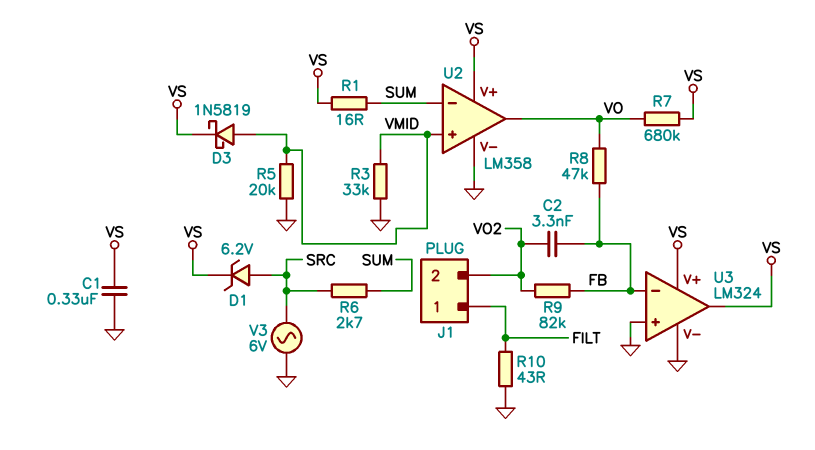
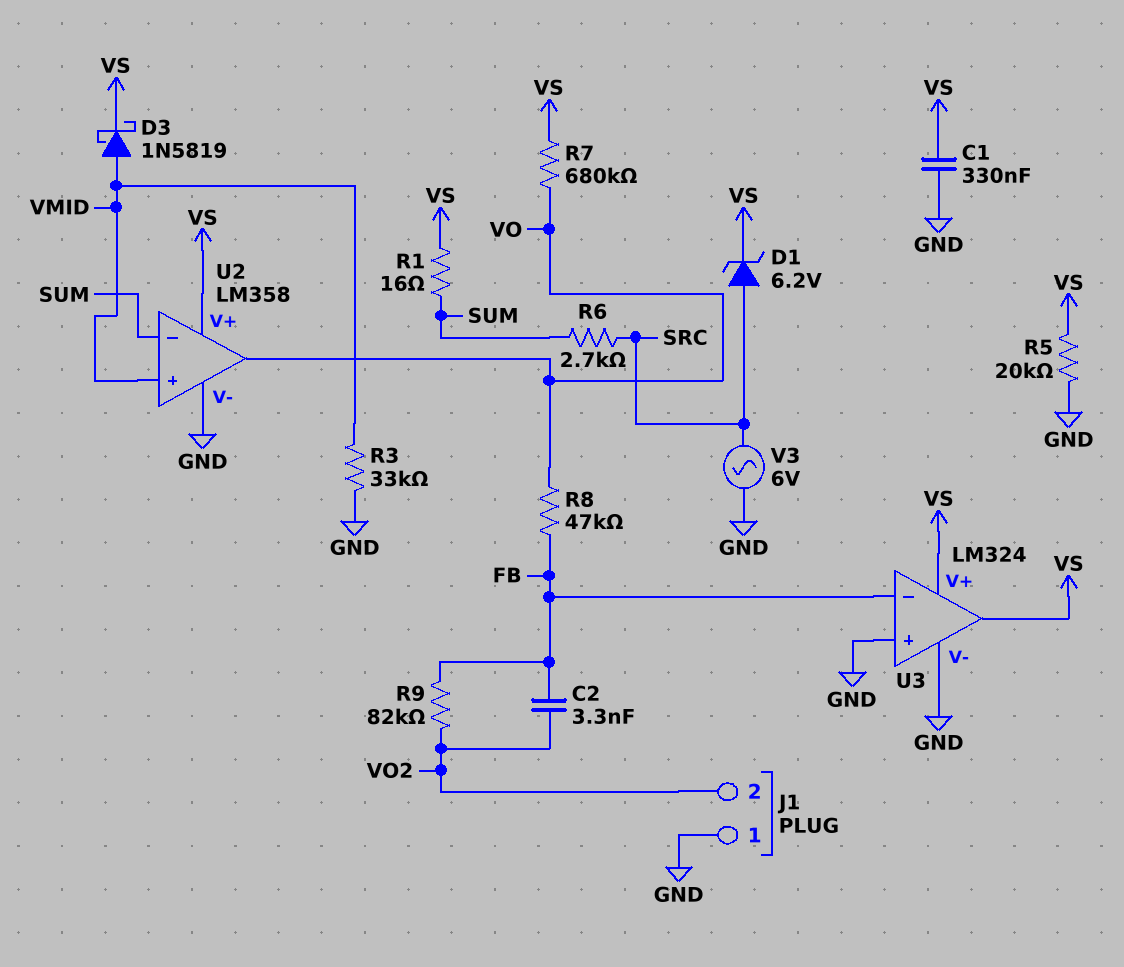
J1 pin 1: FILT -> GND
R5: 20k (GND, VMID) -> 20k (GND, VS)
R10: 43 (FILT, GND) -> none

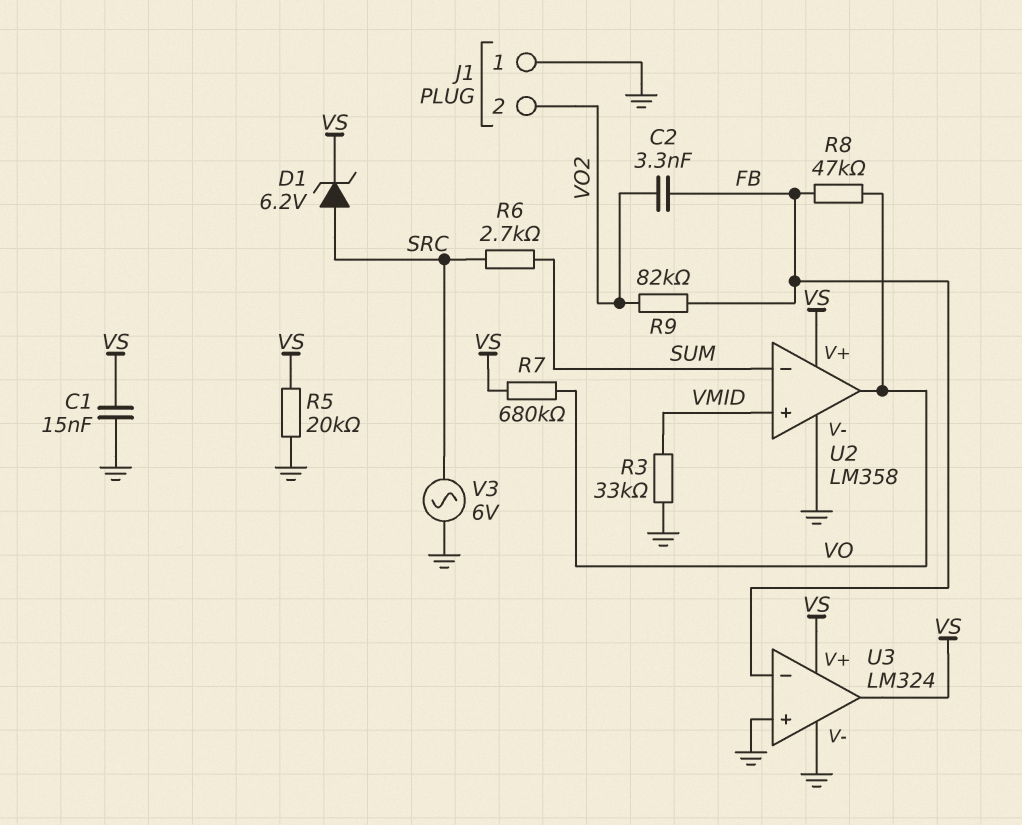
C1: 330nF (GND, VS) -> 15nF (GND, VS)
D3: schottky 1N5819 (A VMID, K VS) -> none
R1: 16 (SUM, VS) -> none

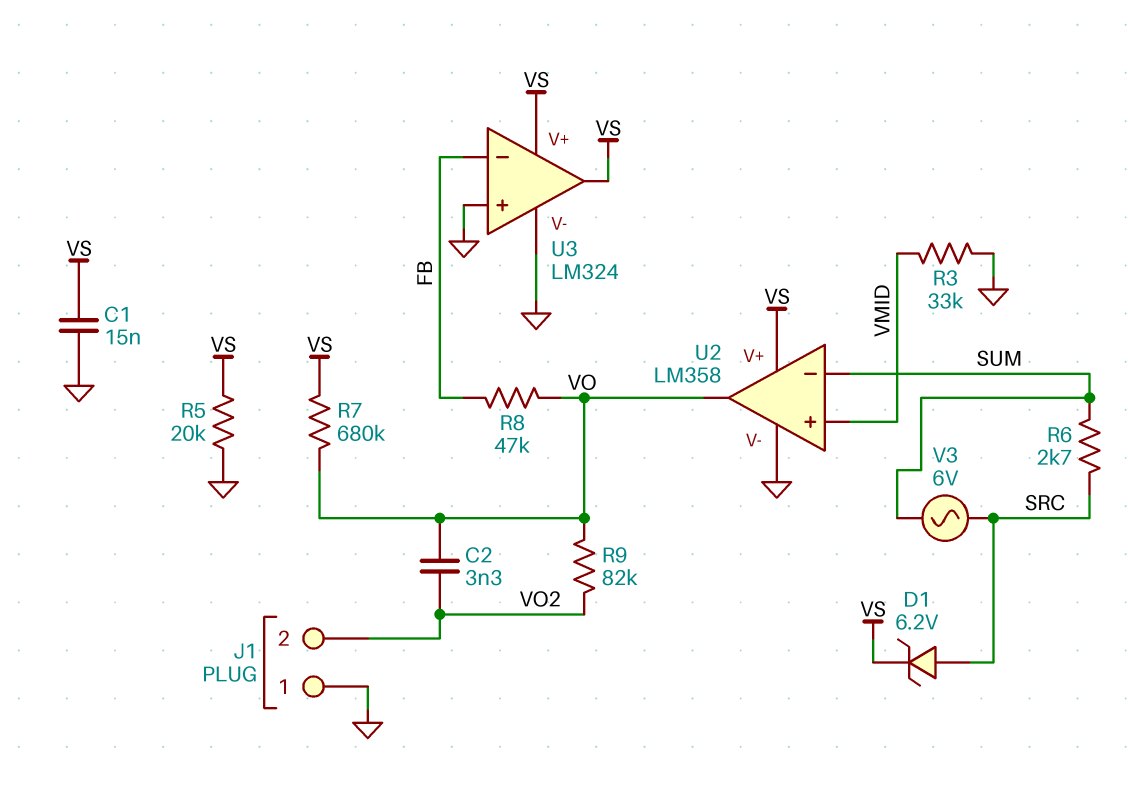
C2: 3.3nF (FB, VO2) -> 3.3nF (VO, VO2)
R9: 82k (FB, VO2) -> 82k (VO, VO2)
V3: AC 6V (GND, SRC) -> AC 6V (SRC, SUM)

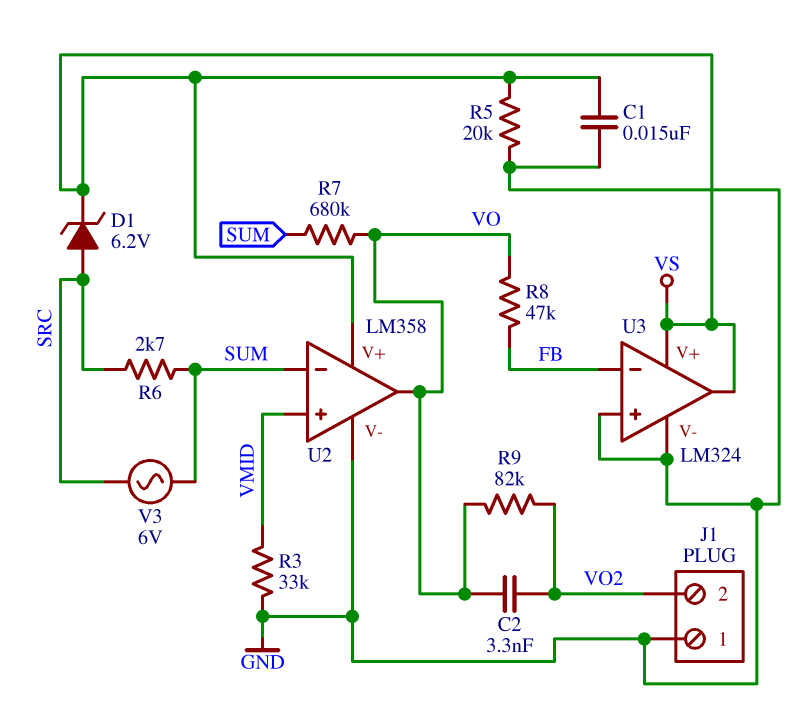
R7: 680k (VO, VS) -> 680k (SUM, VO)

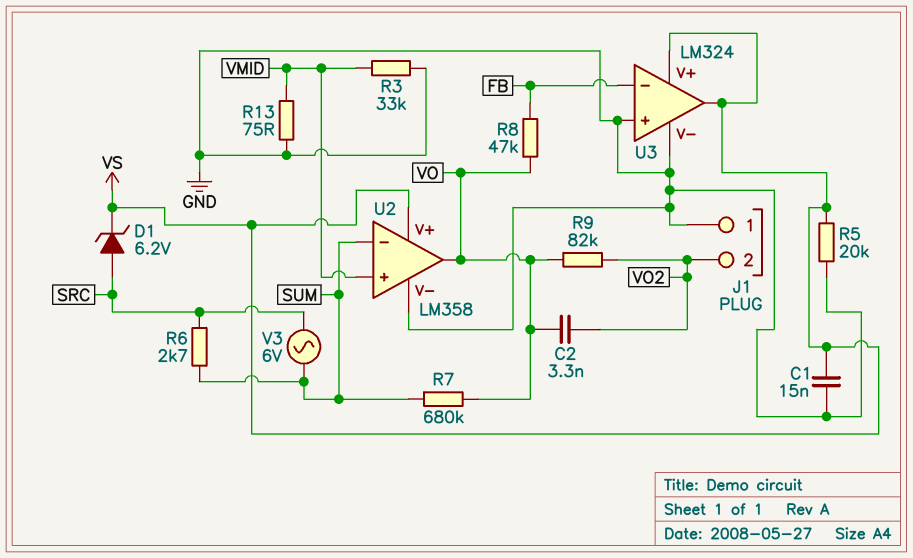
R13: none -> 75 (GND, VMID)

